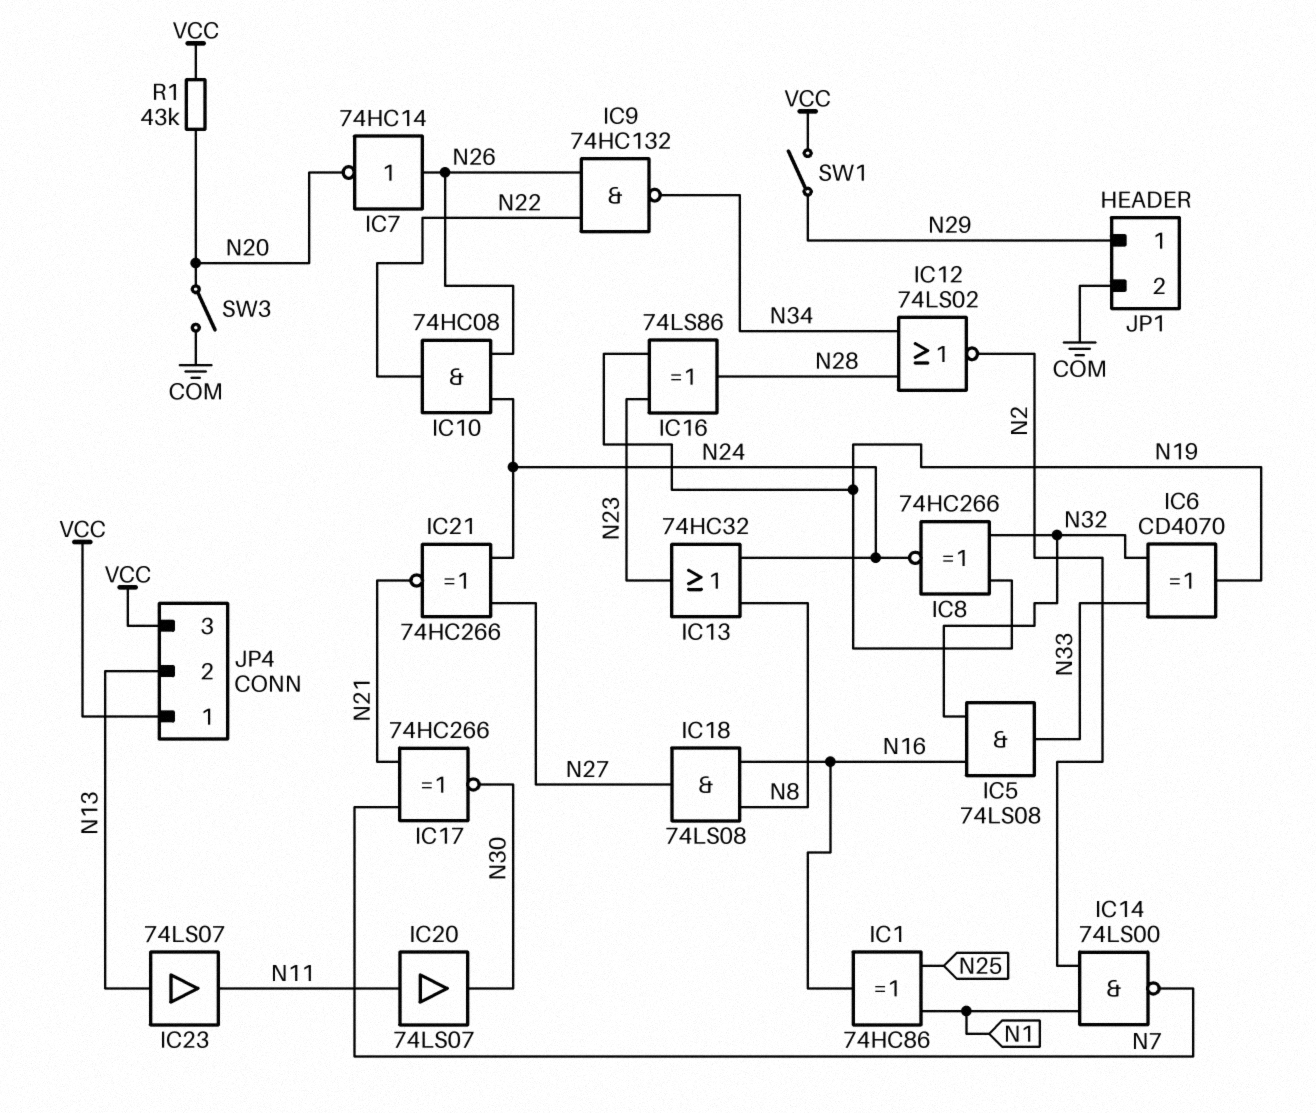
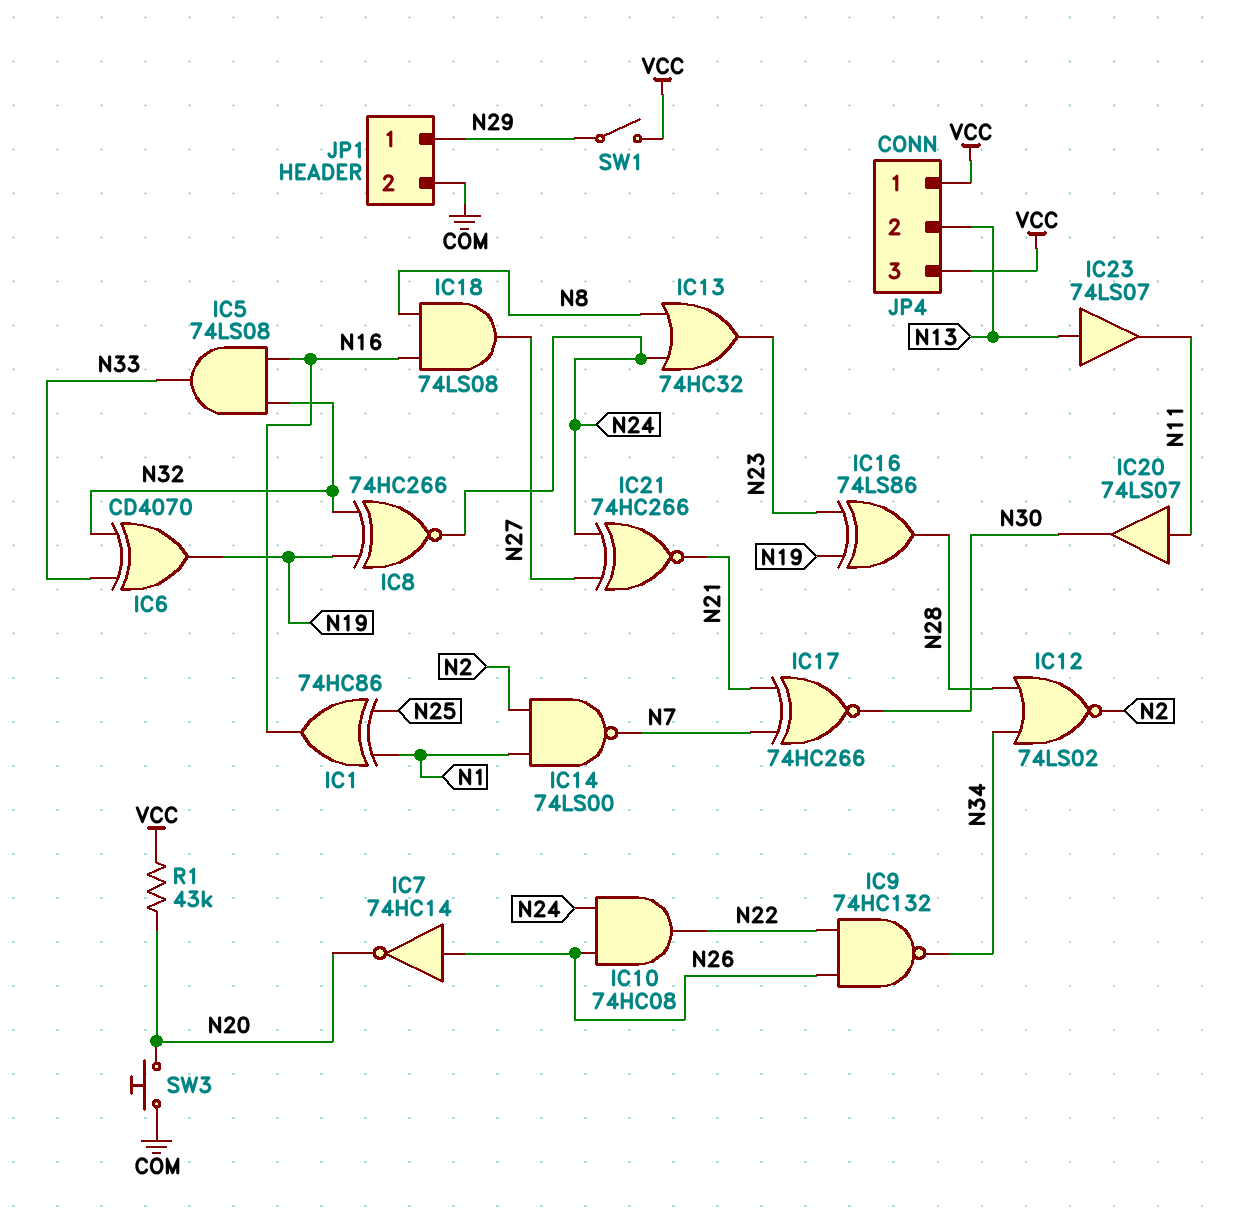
SW3: switch (COM, N20) -> button (COM, N20)

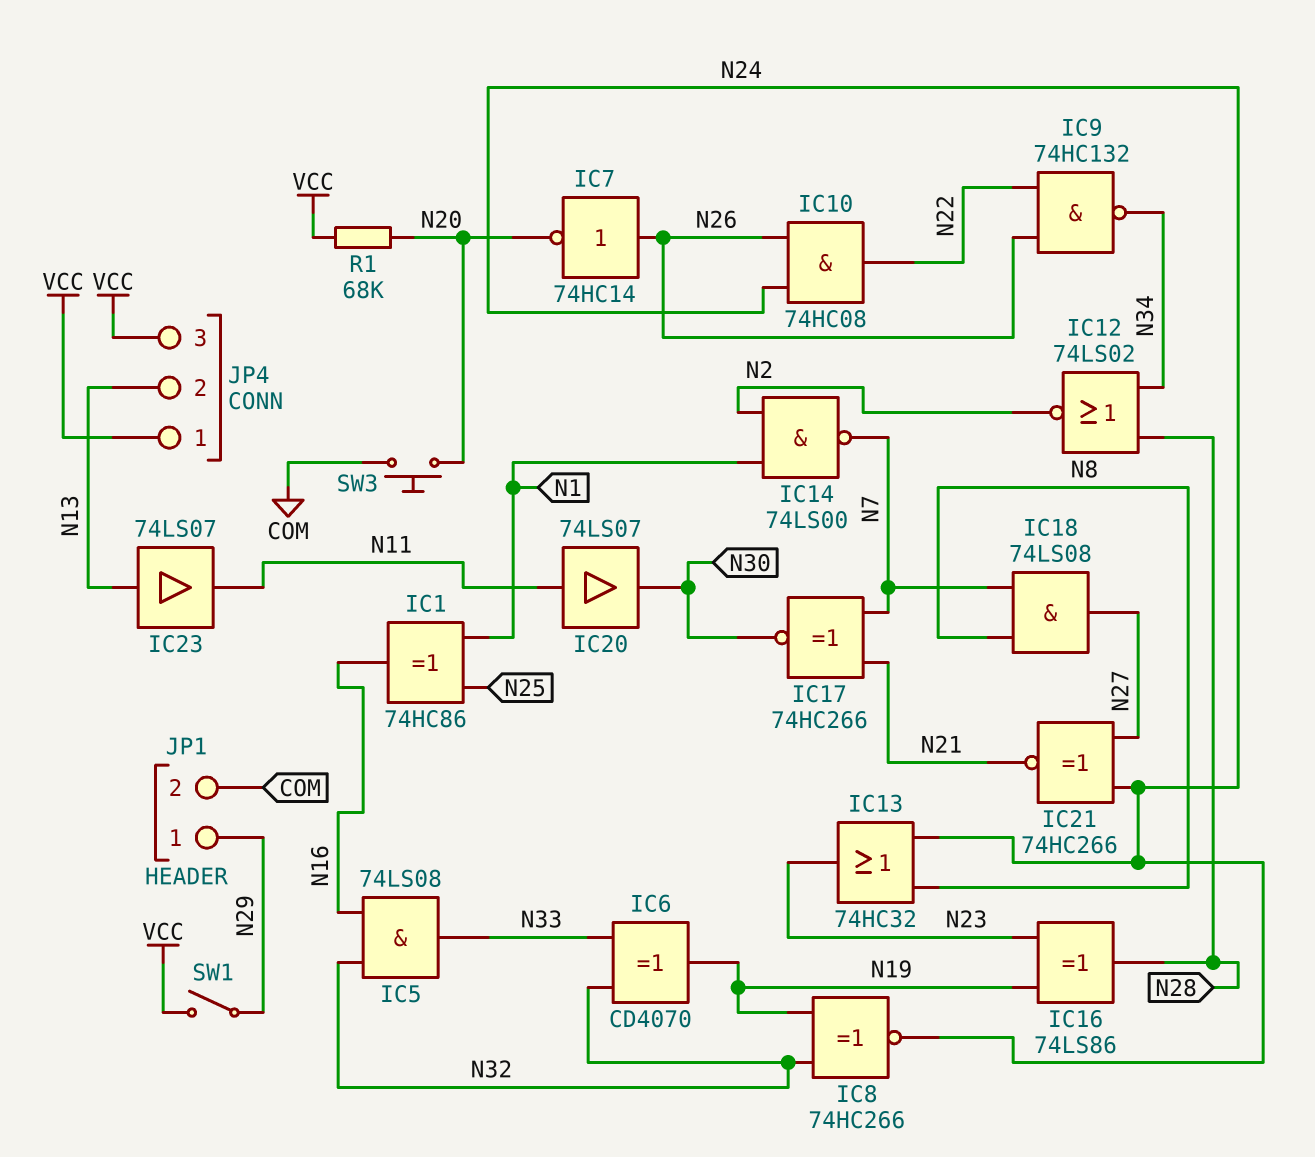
IC18: AND 74LS08 (in N8, in N16, out N27) -> AND 74LS08 (in N7, in N8, out N27)
R1: 43k (N20, VCC) -> 68k (N20, VCC)

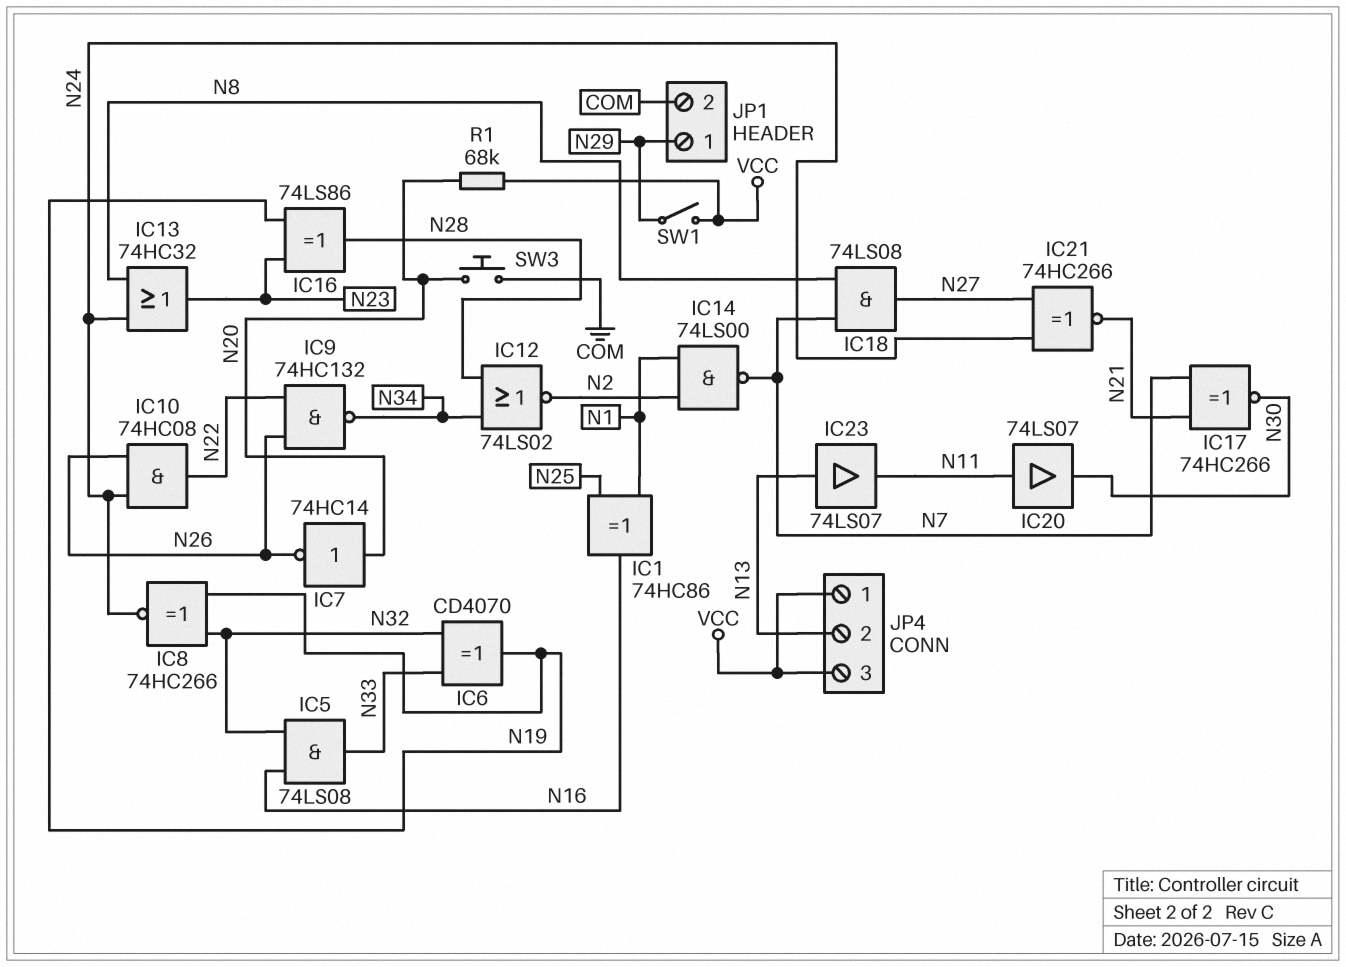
IC7: NOT 74HC14 (in N26, out N20) -> NOT 74HC14 (in N20, out N26)

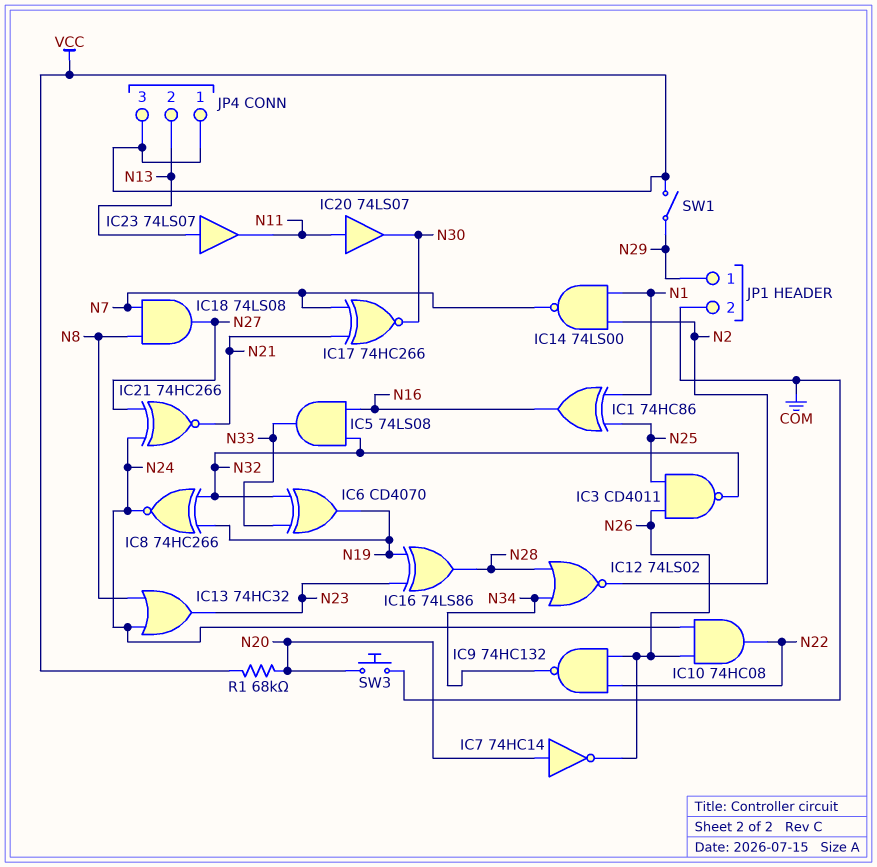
IC3: none -> NAND CD4011 (in N25, in N26, out N32)

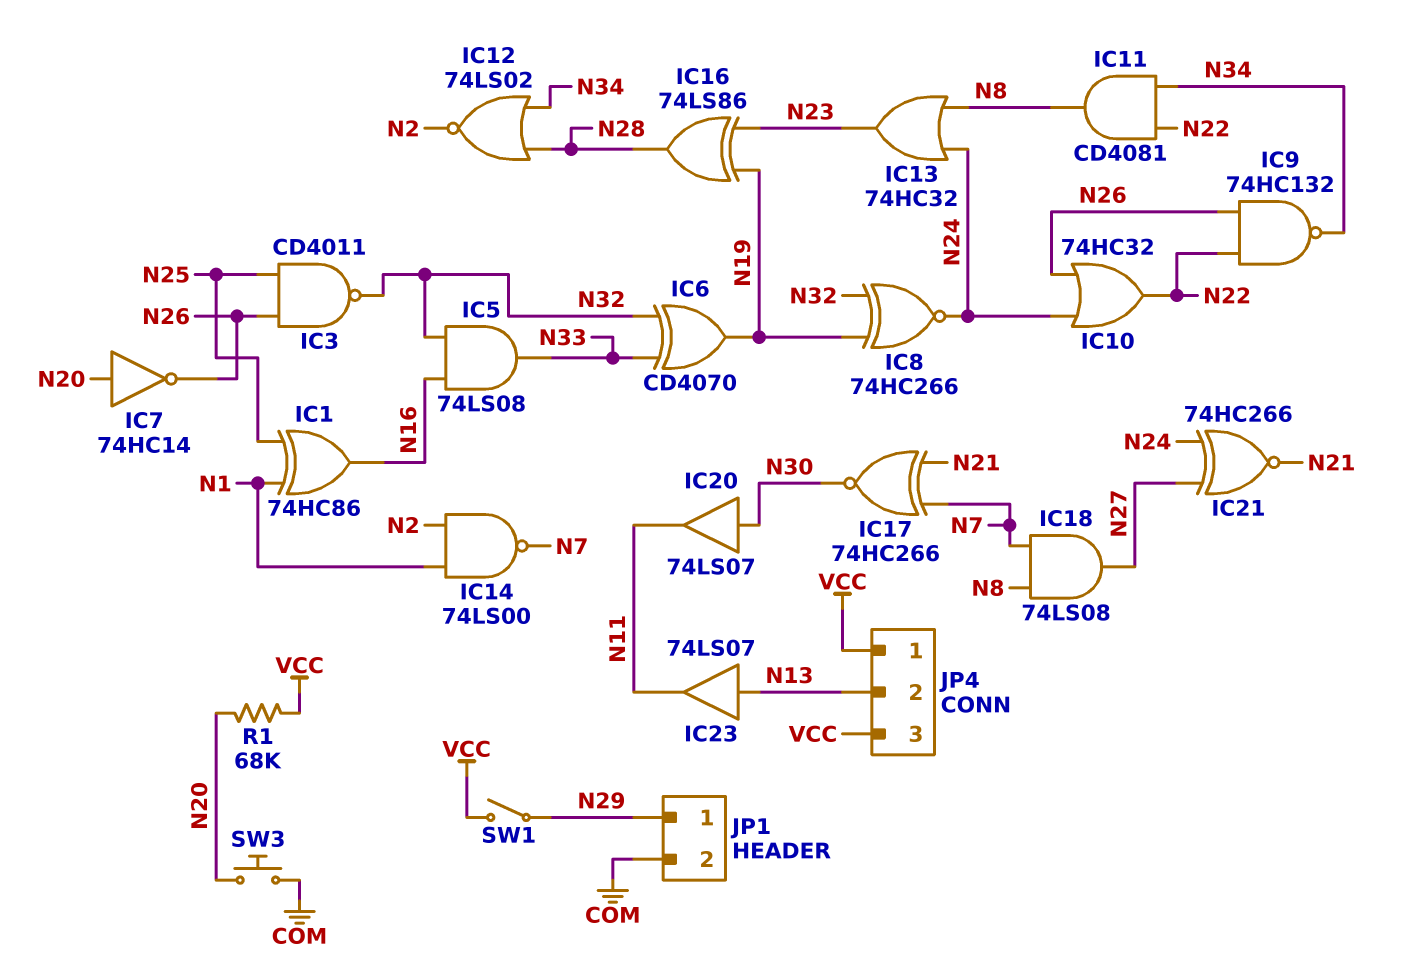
IC10: AND 74HC08 (in N24, in N26, out N22) -> OR 74HC32 (in N24, in N26, out N22)
IC11: none -> AND CD4081 (in N22, in N34, out N8)
IC20: buffer 74LS07 (in N11, out N30) -> buffer 74LS07 (in N30, out N11)

